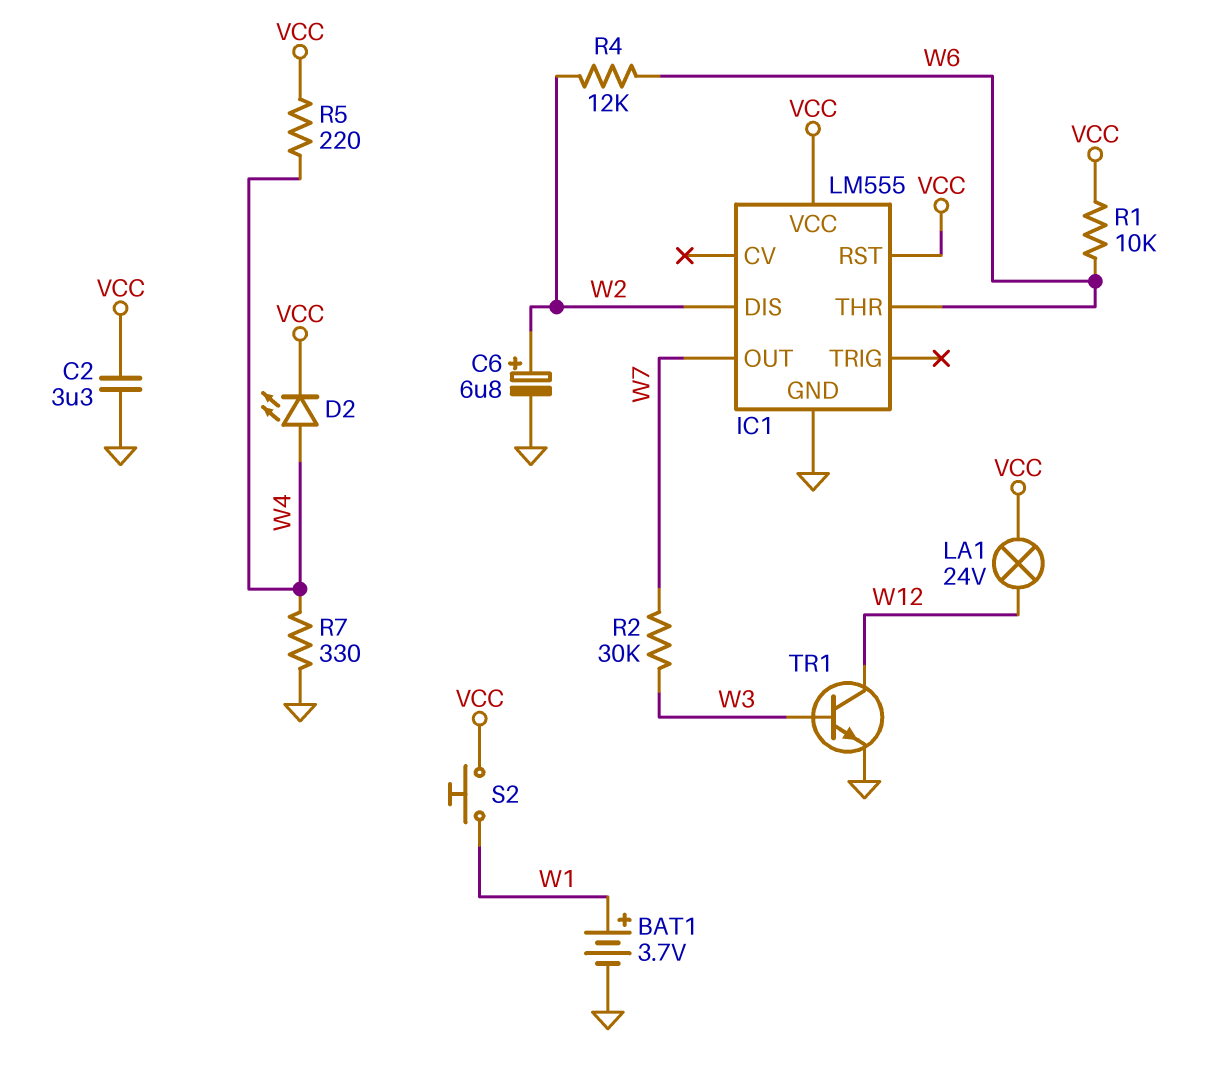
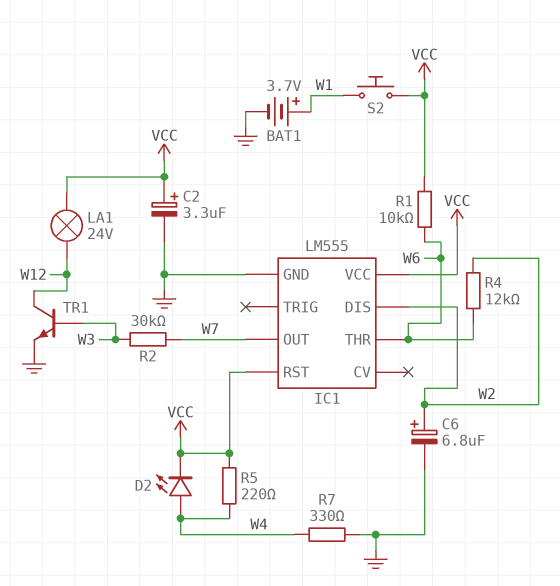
C2: 3.3uF (GND, VCC) -> 3.3uF (plus VCC, minus GND)

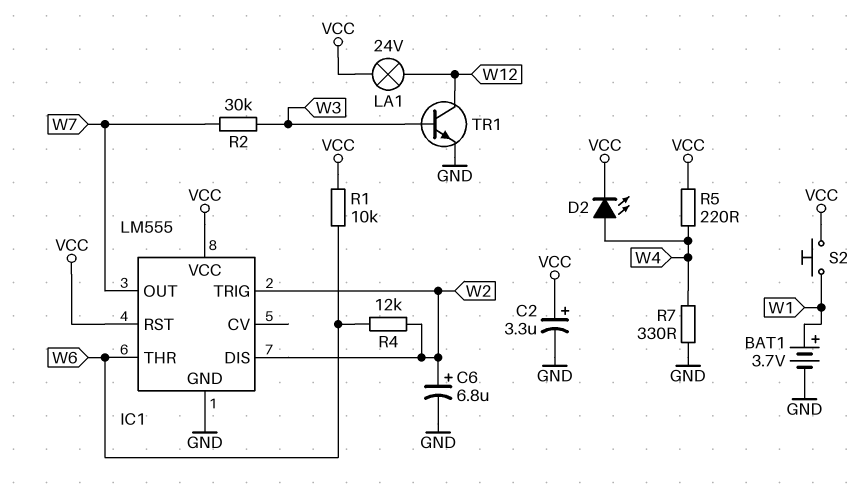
IC1 pin TRIG: none -> W2

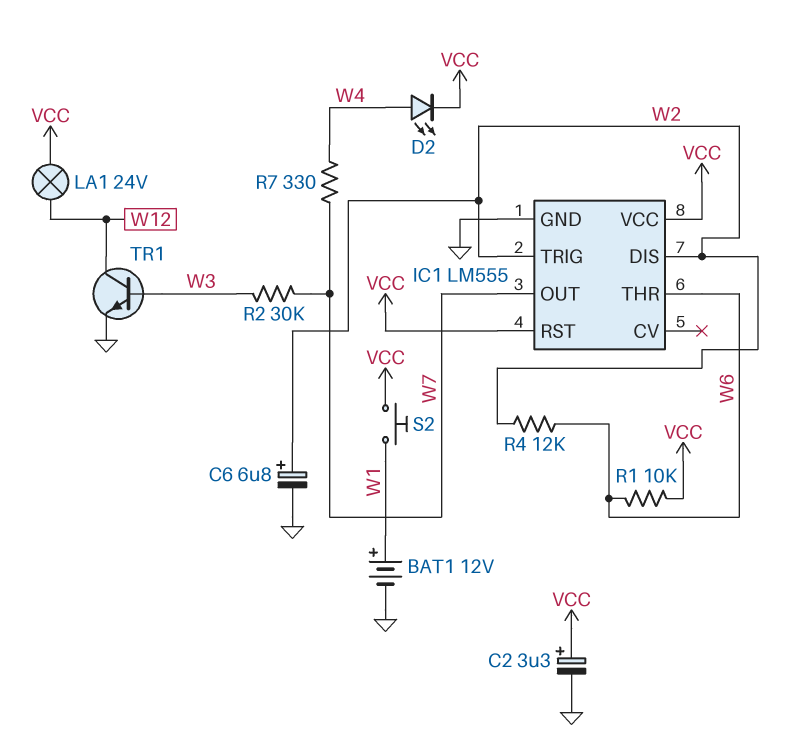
BAT1: 3.7V (plus W1, minus GND) -> 12V (plus W1, minus GND)
R5: 220 (VCC, W4) -> none
R7: 330 (GND, W4) -> 330 (W4, W7)

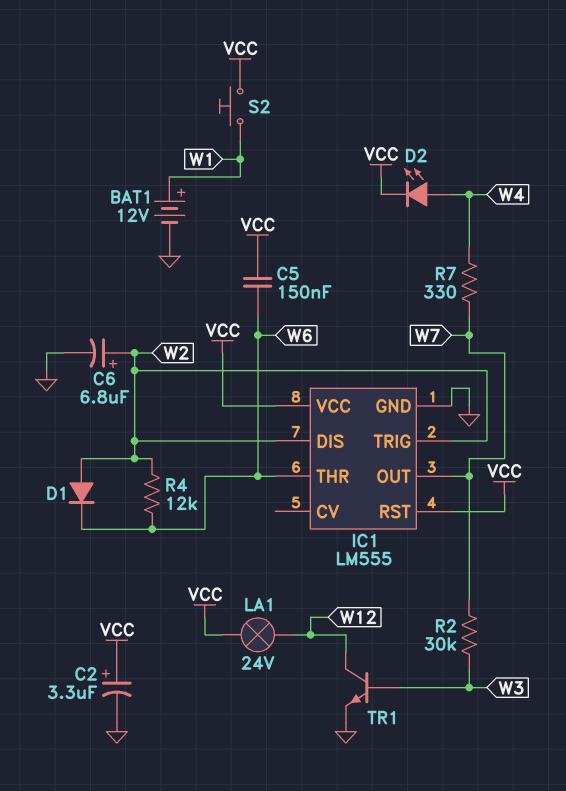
C5: none -> 150nF (VCC, W6)
D1: none -> diode (A W2, K W6)
R1: 10k (VCC, W6) -> none

